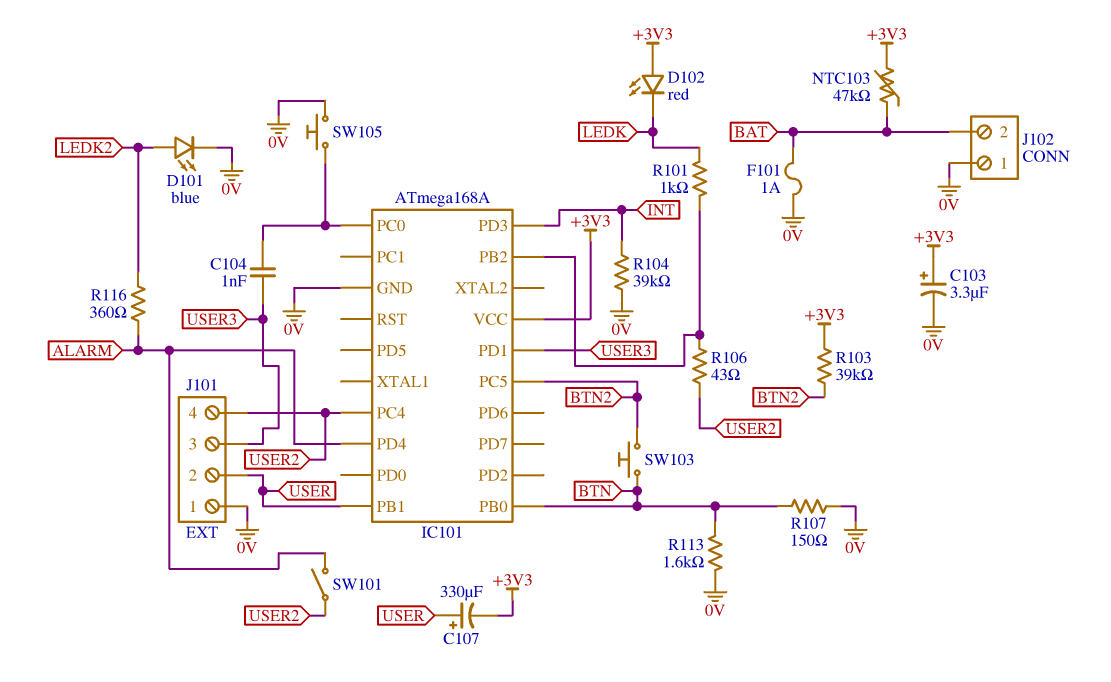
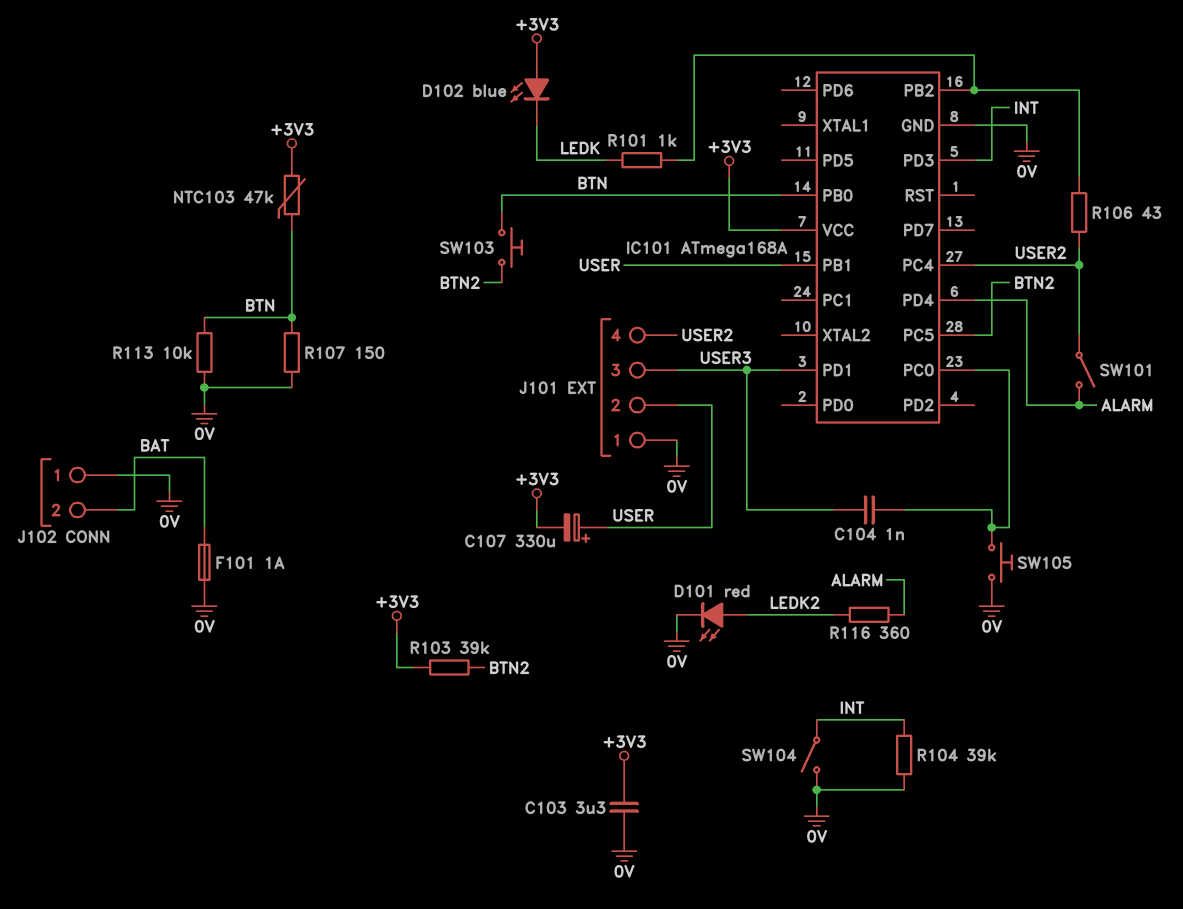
C103: 3.3uF (plus +3V3, minus 0V) -> 3.3uF (+3V3, 0V)
D101: LED blue (A LEDK2, K 0V) -> LED red (A LEDK2, K 0V)
D102: LED red (A +3V3, K LEDK) -> LED blue (A +3V3, K LEDK)
NTC103: 47k (+3V3, BAT) -> 47k (+3V3, BTN)
R113: 1.6k (0V, BTN) -> 10k (0V, BTN)
SW104: none -> switch (0V, INT)

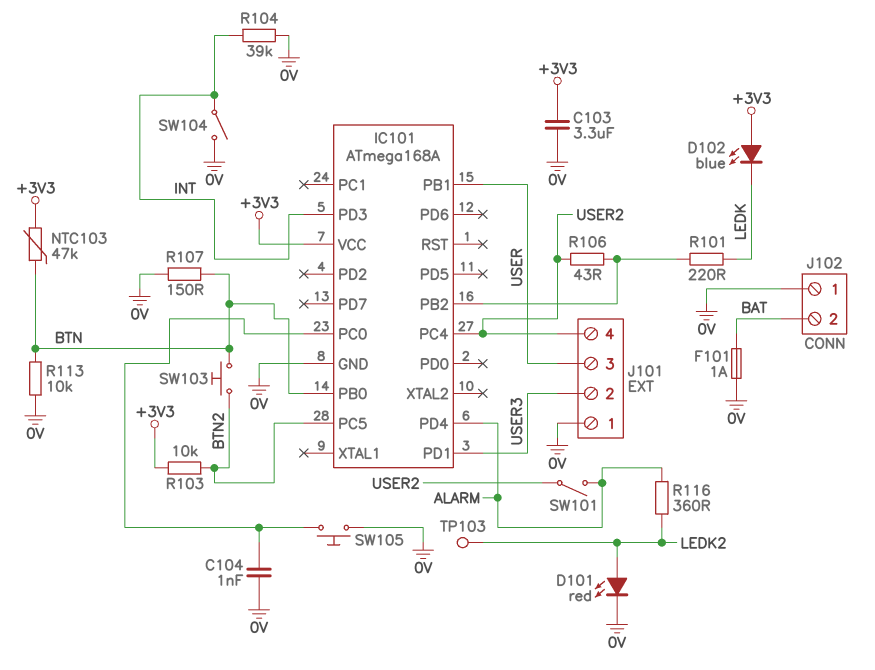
C104: 1nF (IC101/PC0, USER3) -> 1nF (0V, IC101/PC0)
C107: 330uF (plus USER, minus +3V3) -> none
J101 pin 2: USER -> USER3
J101 pin 3: USER3 -> USER
R101: 1k (IC101/PB2, LEDK) -> 220 (IC101/PB2, LEDK)
R103: 39k (+3V3, BTN2) -> 10k (+3V3, BTN2)
TP103: none -> test point (LEDK2)

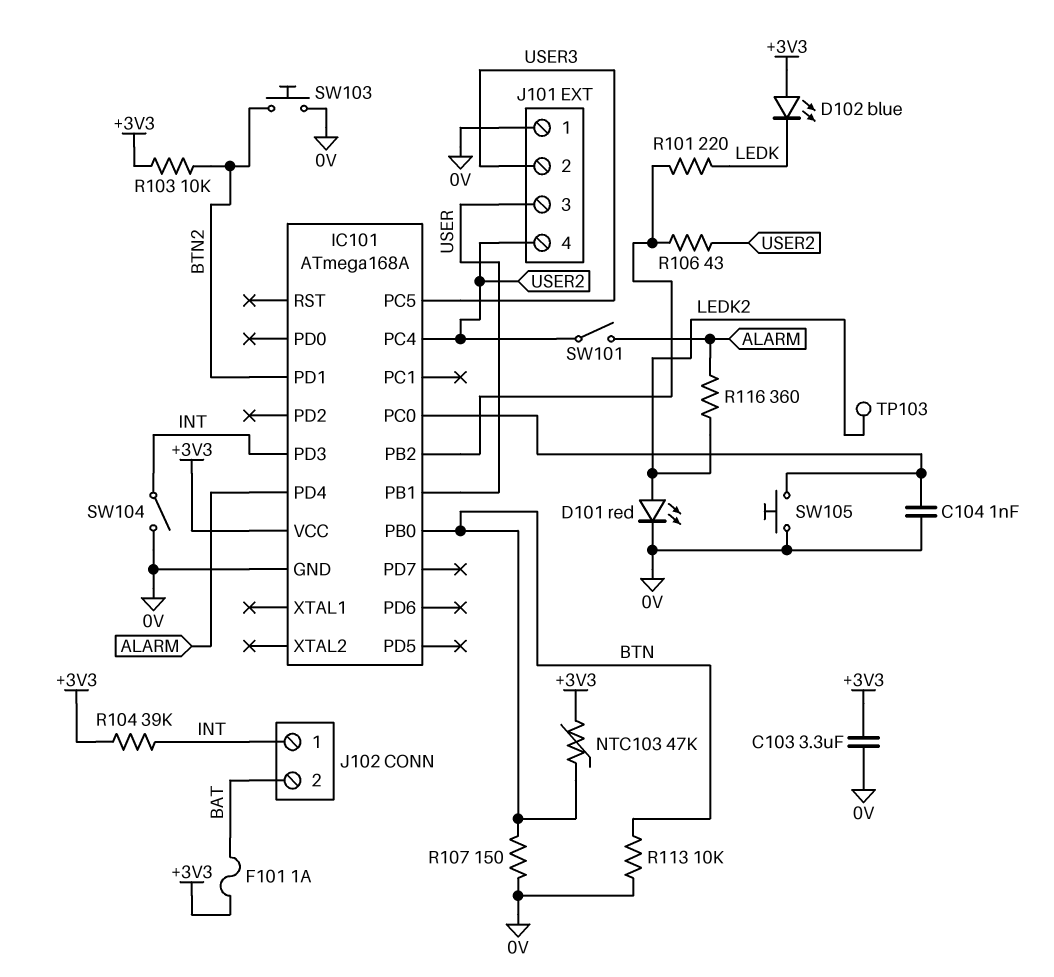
F101: 1A (0V, BAT) -> 1A (+3V3, BAT)
IC101 pin PC5: BTN2 -> USER3
IC101 pin PD1: USER3 -> BTN2
J102 pin 1: 0V -> INT
R104: 39k (0V, INT) -> 39k (+3V3, INT)
SW103: button (BTN, BTN2) -> button (0V, BTN2)

